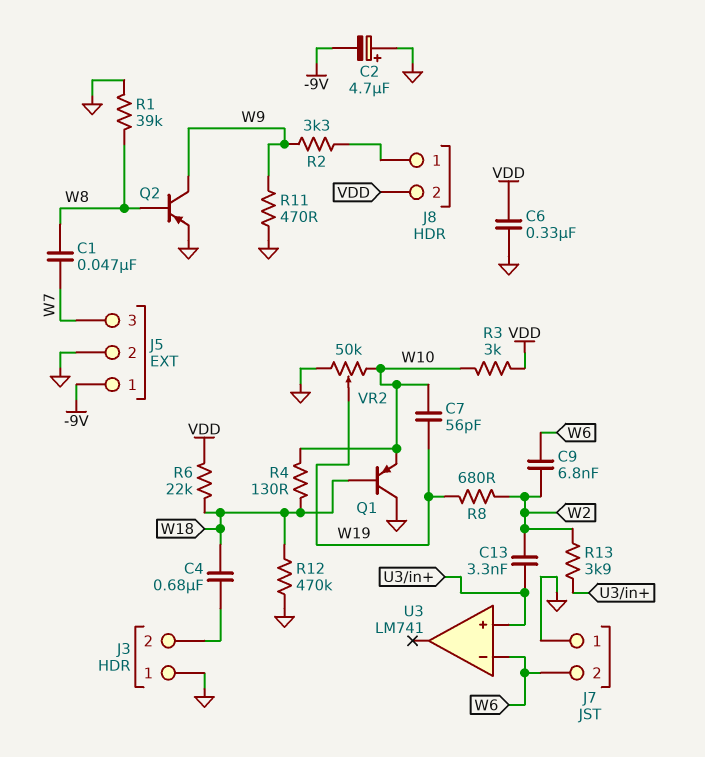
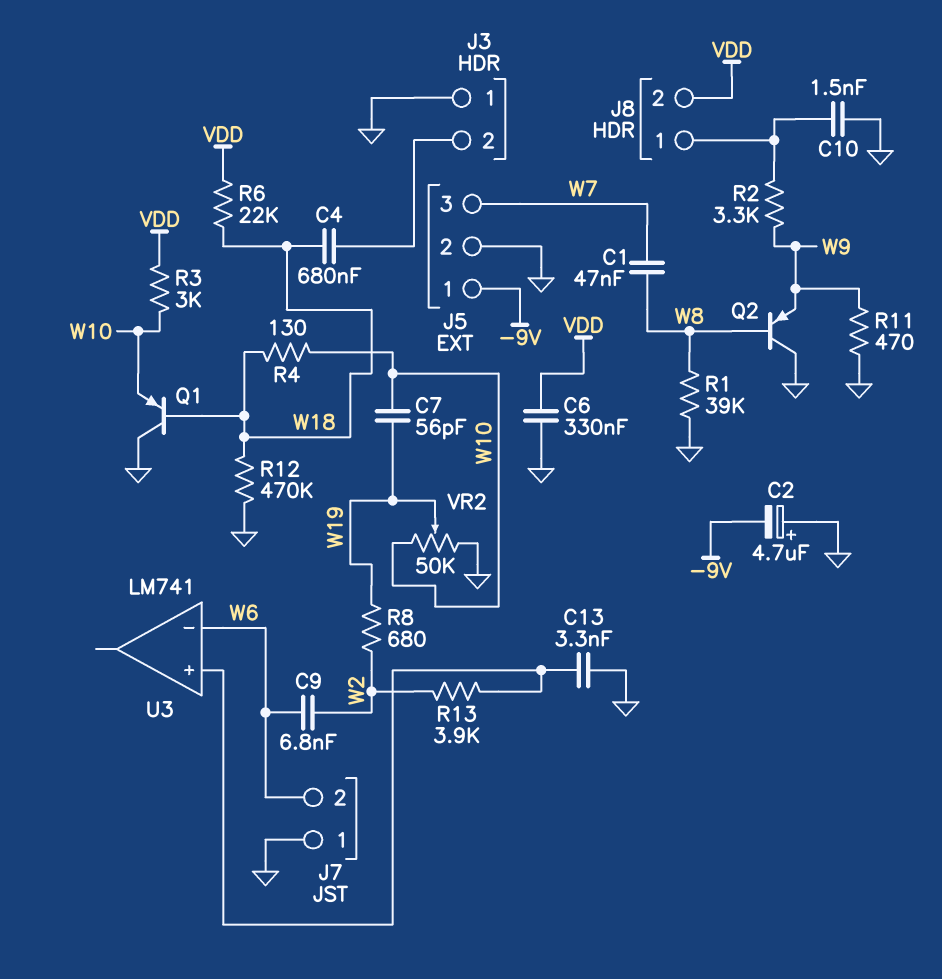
C10: none -> 1.5nF (GND, J8/1)
C13: 3.3nF (U3/in+, W2) -> 3.3nF (GND, U3/in+)
Q2: PNP (B W8, C W9, E GND) -> PNP (B W8, C GND, E W9)

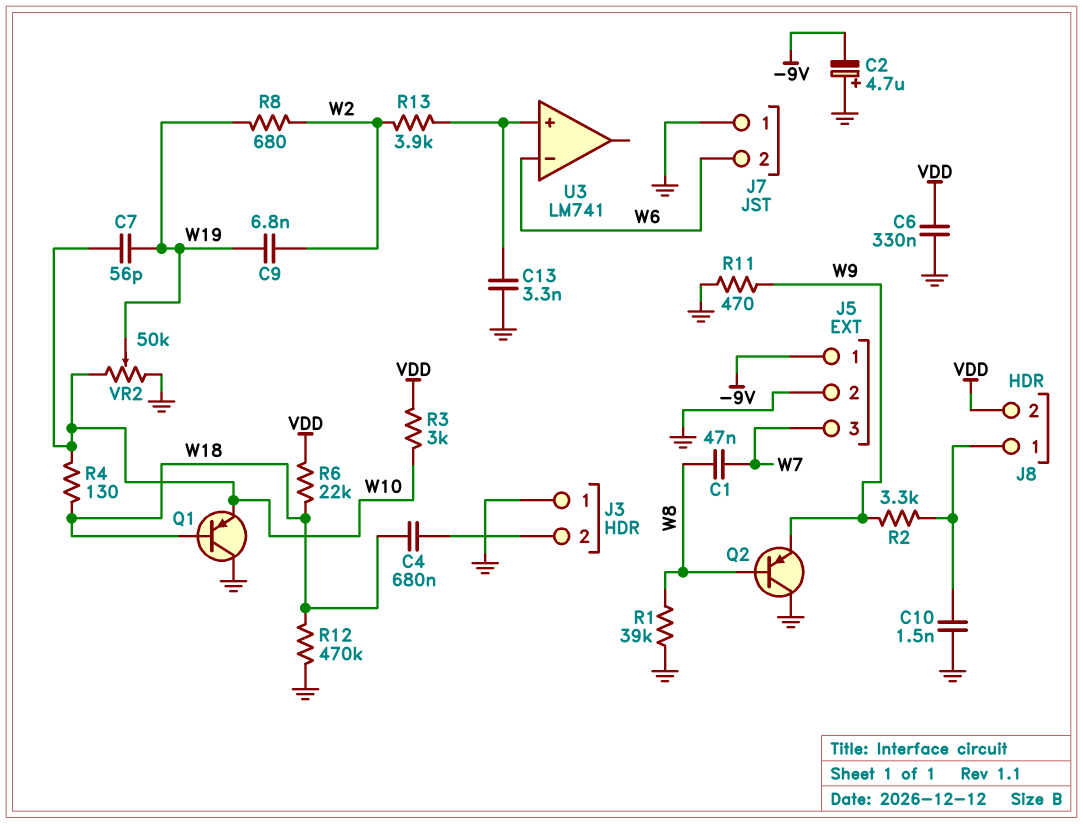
C9: 6.8nF (W2, W6) -> 6.8nF (W2, W19)

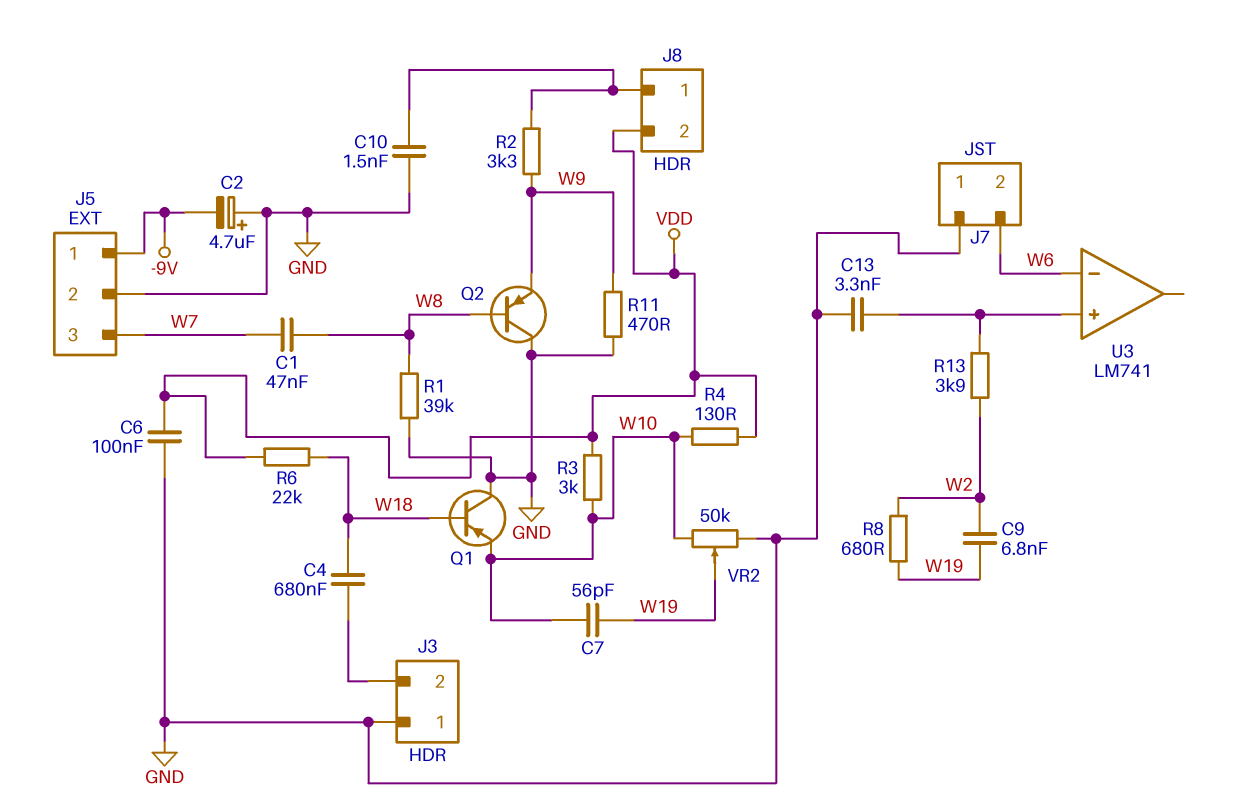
C6: 330nF (GND, VDD) -> 100nF (GND, VDD)
R4: 130 (W10, W18) -> 130 (VDD, W10)
R12: 470k (GND, W18) -> none

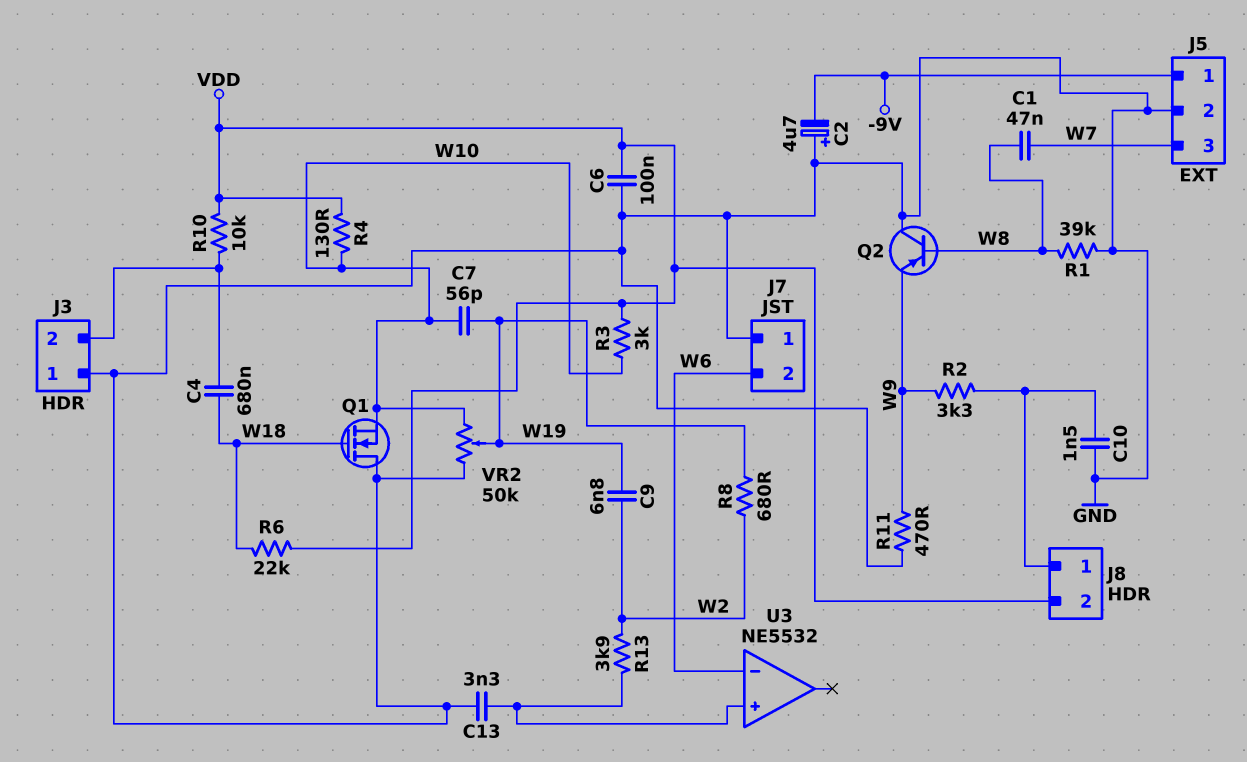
Q1: PNP (B W18, C GND, E W10) -> NMOS (G W18, D GND, S W10)
R10: none -> 10k (J3/2, VDD)
U3: LM741 -> NE5532

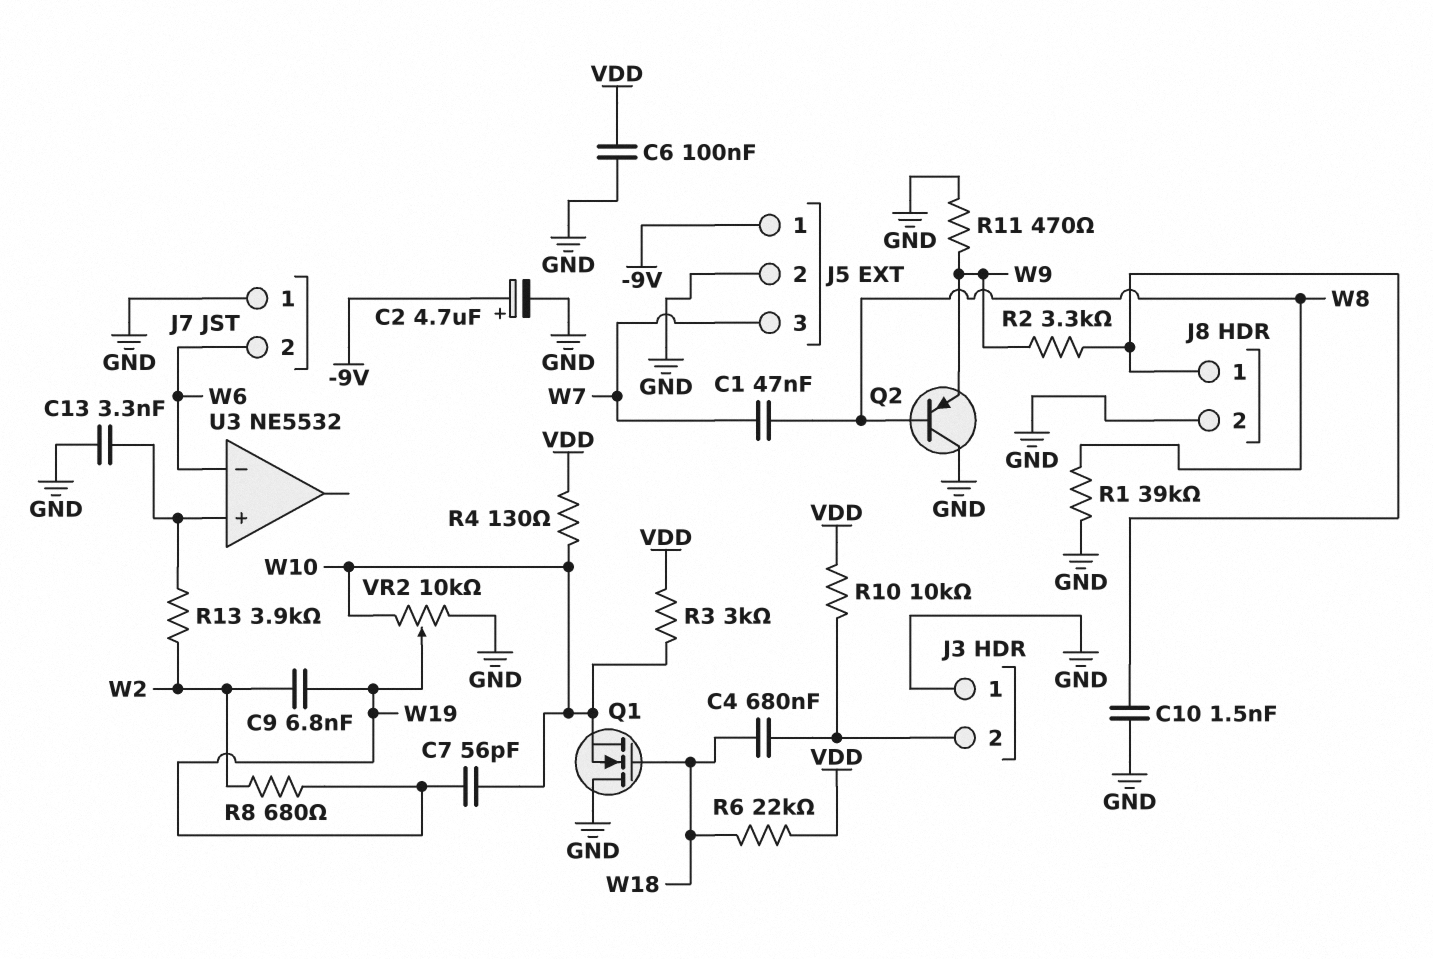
C2: 4.7uF (plus GND, minus -9V) -> 4.7uF (plus -9V, minus GND)
J8 pin 2: VDD -> GND
VR2: 50k (GND, W10, wiper W19) -> 10k (GND, W10, wiper W19)

